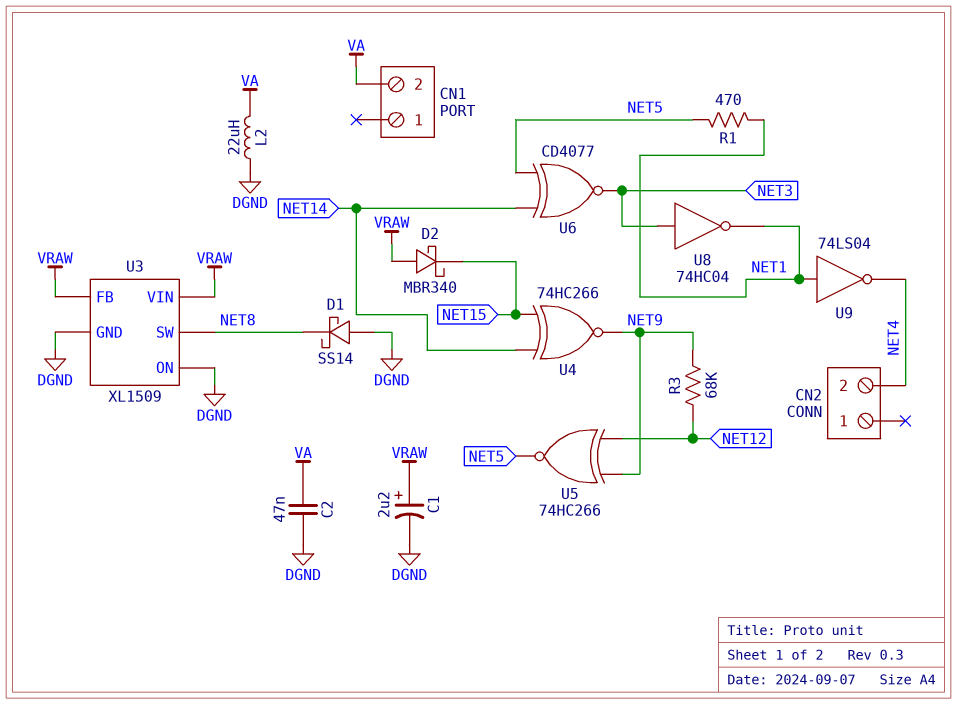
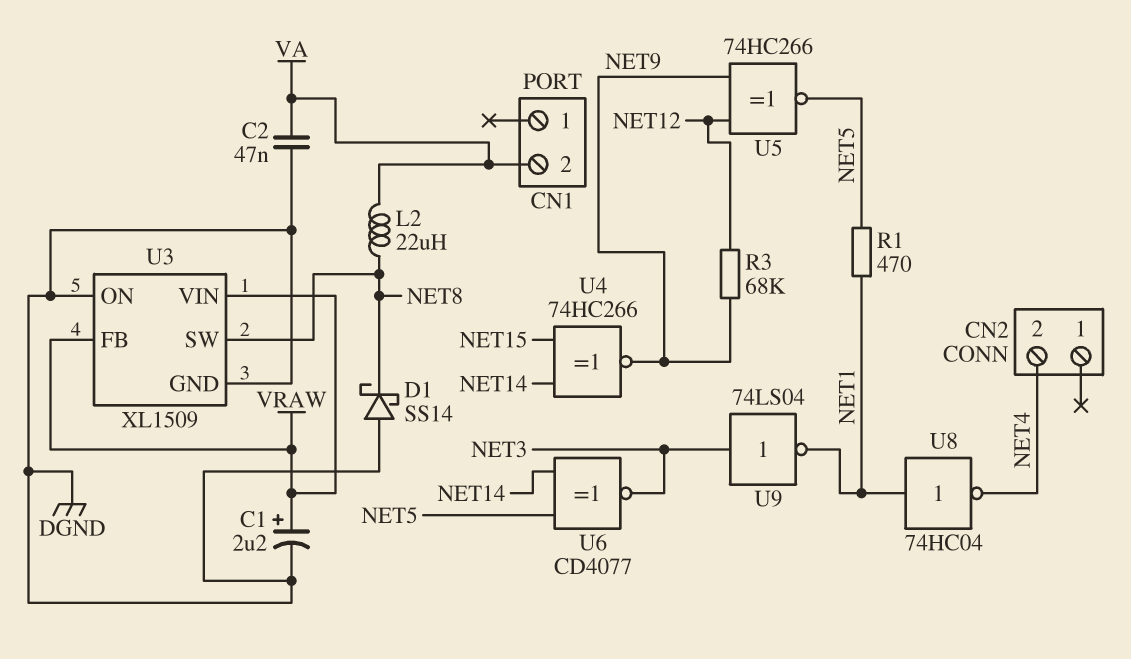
D2: schottky MBR340 (A VRAW, K NET15) -> none
L2: 22uH (DGND, VA) -> 22uH (NET8, VA)
U8: NOT 74HC04 (in NET3, out NET1) -> NOT 74HC04 (in NET1, out NET4)
U9: NOT 74LS04 (in NET1, out NET4) -> NOT 74LS04 (in NET3, out NET1)

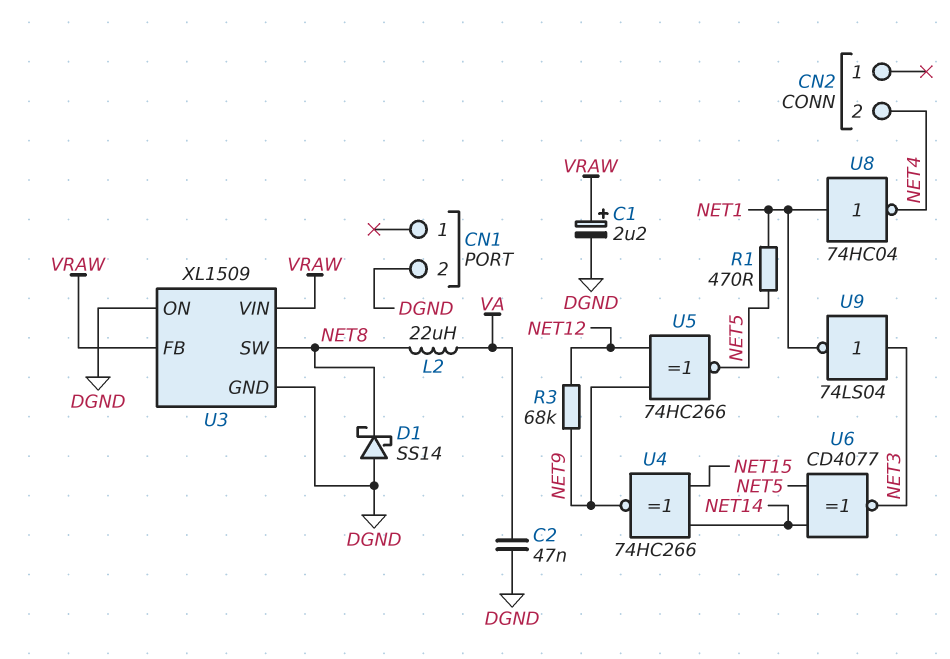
CN1 pin 2: VA -> DGND

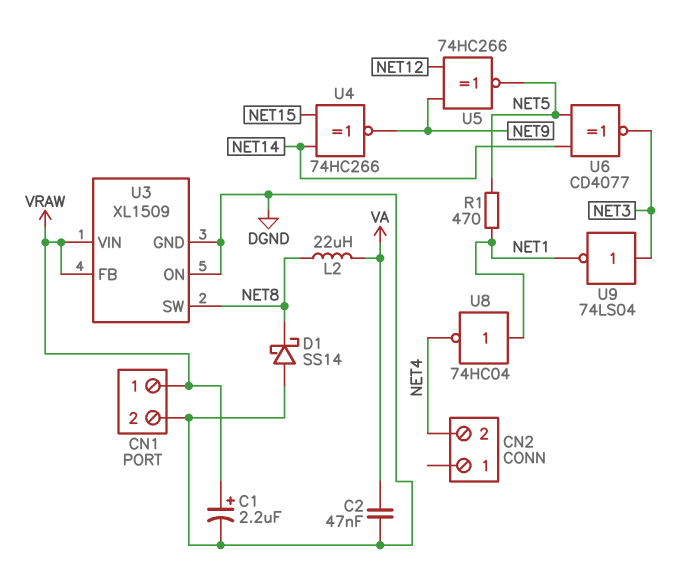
CN1 pin 1: none -> VRAW
R3: 68k (NET9, NET12) -> none

